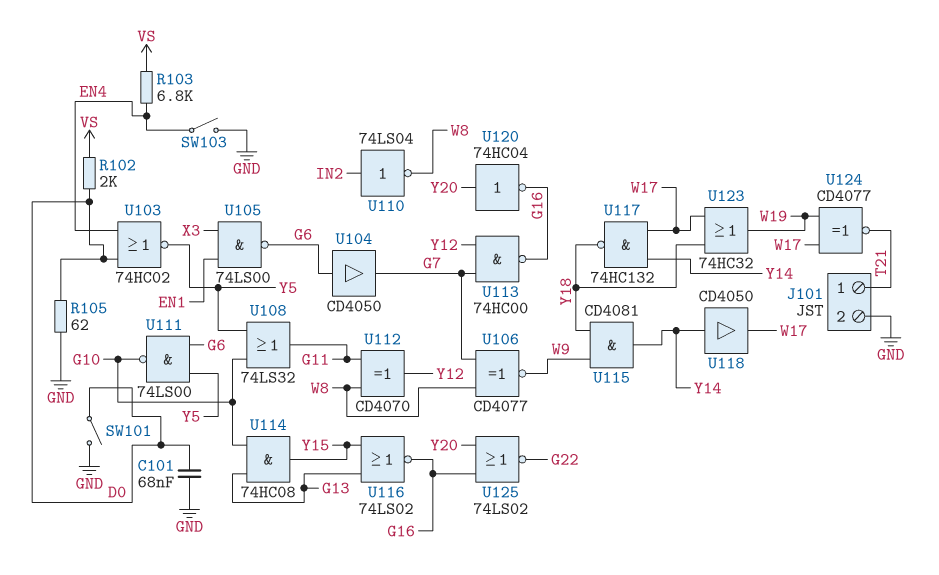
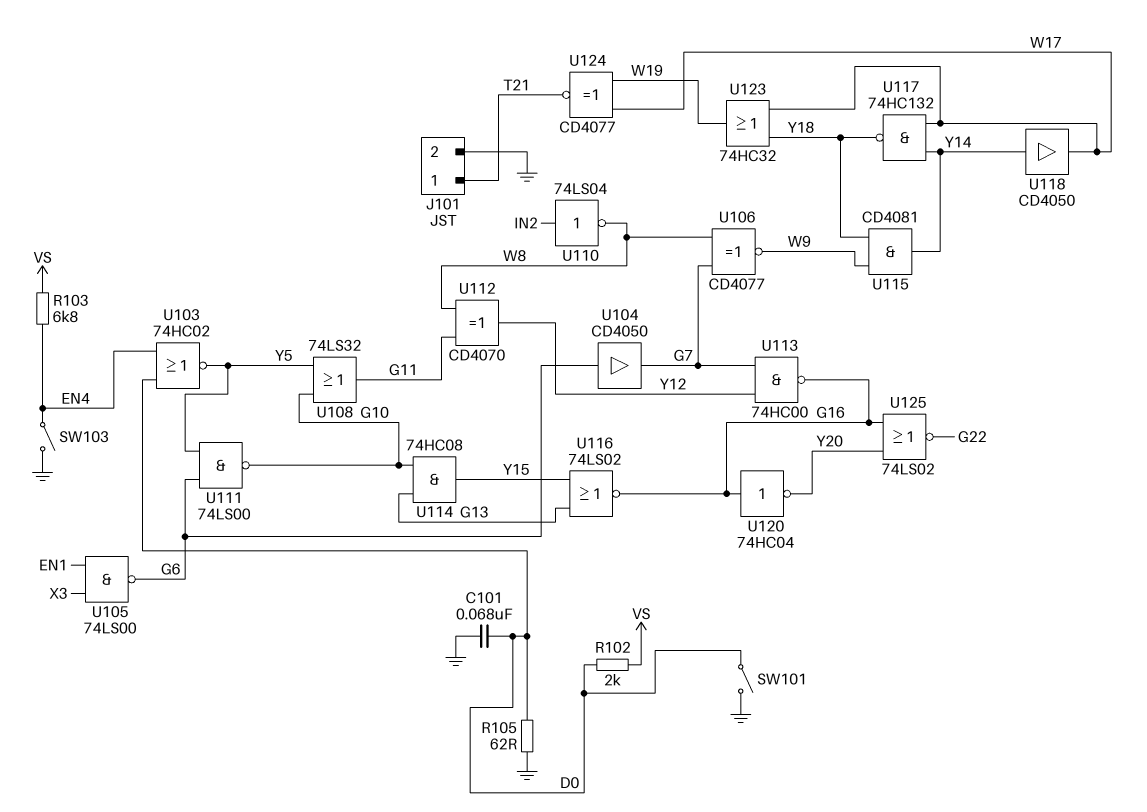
U120: NOT 74HC04 (in Y20, out G16) -> NOT 74HC04 (in G16, out Y20)

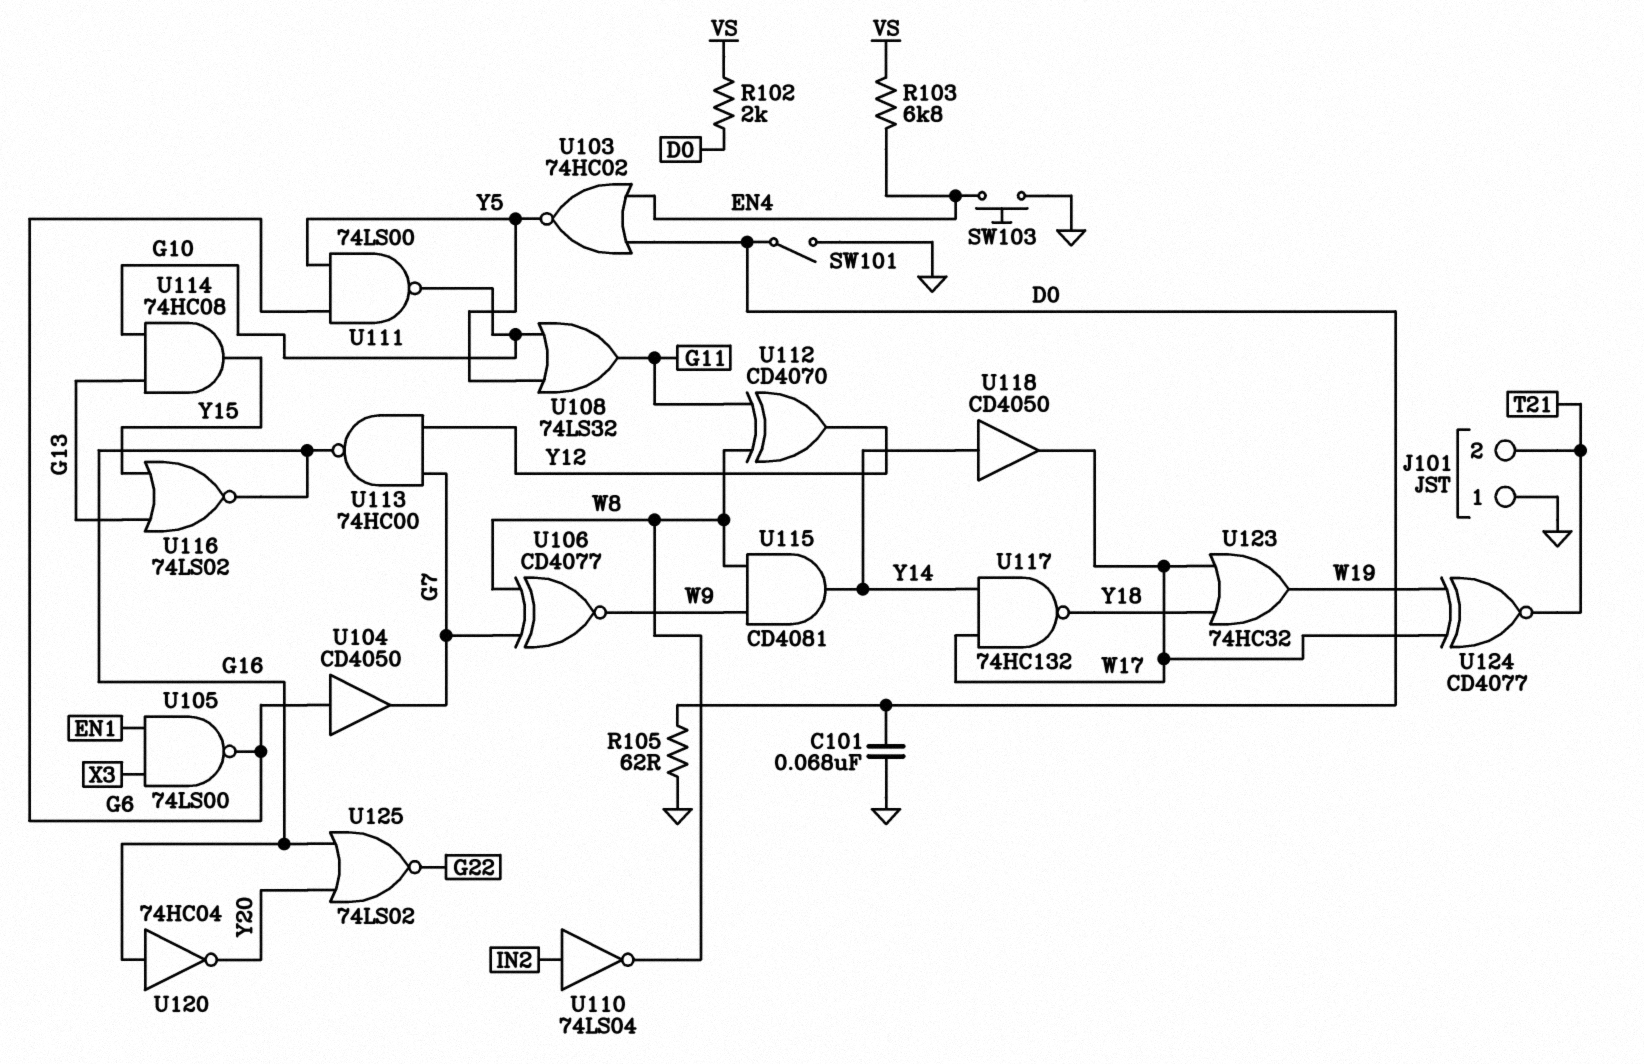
J101 pin 1: T21 -> GND
J101 pin 2: GND -> T21
SW103: switch (EN4, GND) -> button (EN4, GND)
U115: AND CD4081 (in W9, in Y18, out Y14) -> AND CD4081 (in W8, in W9, out Y14)

